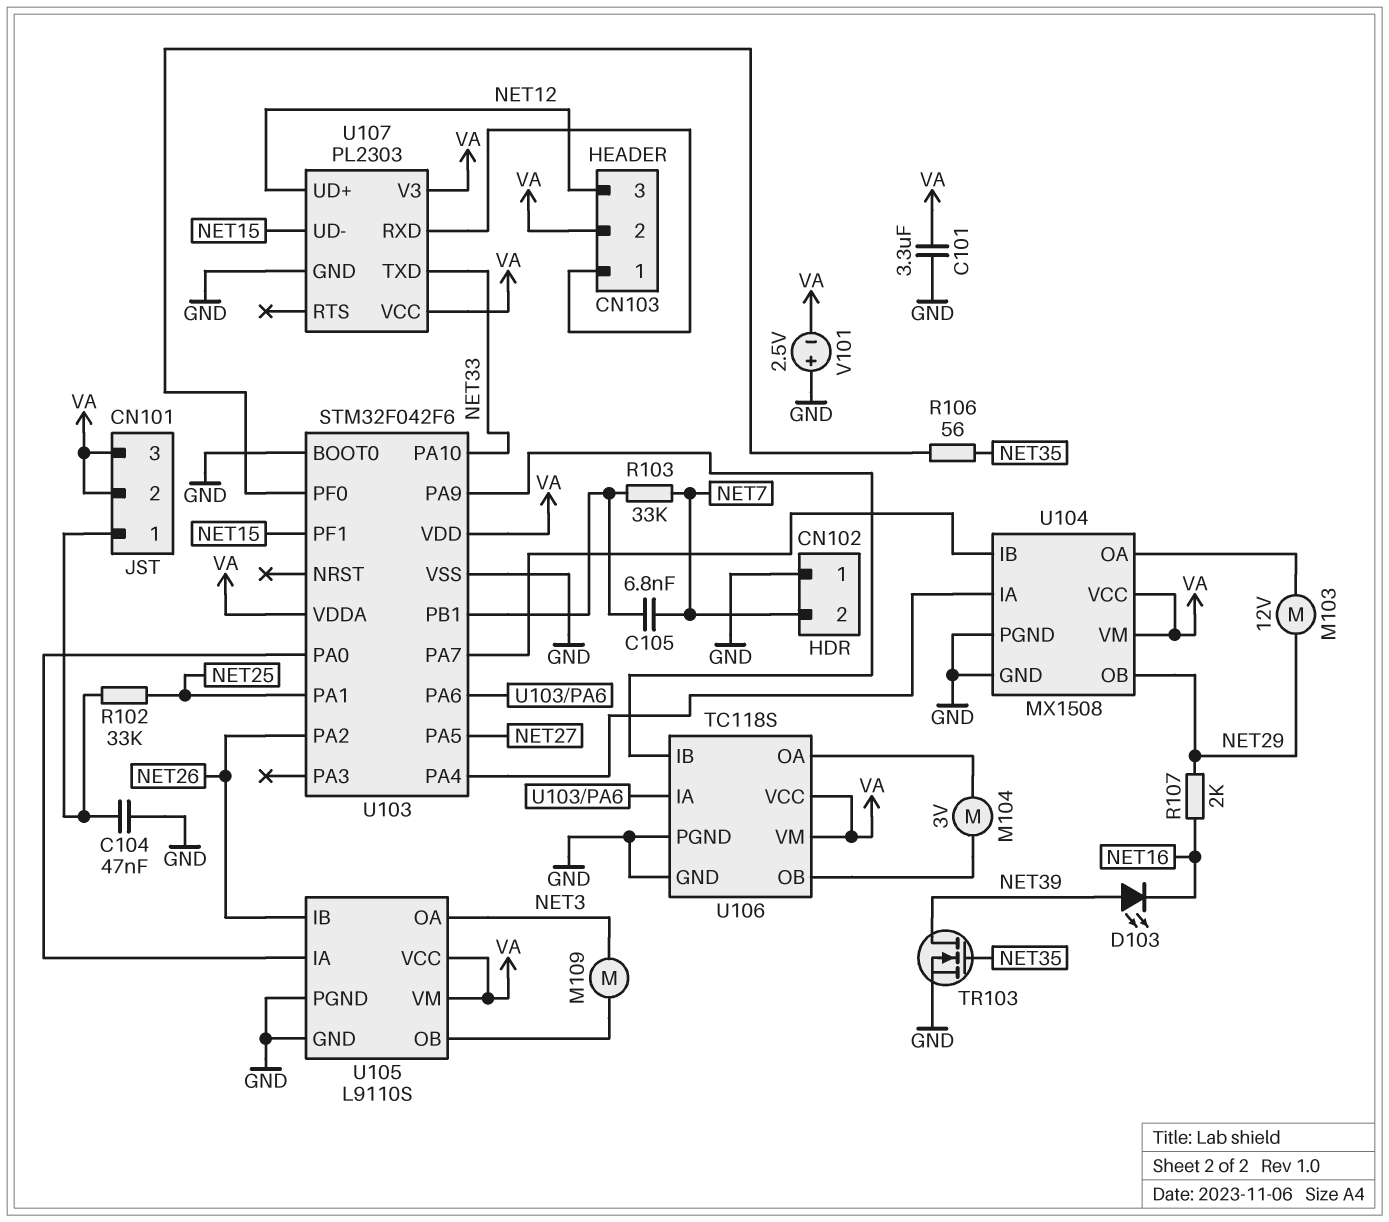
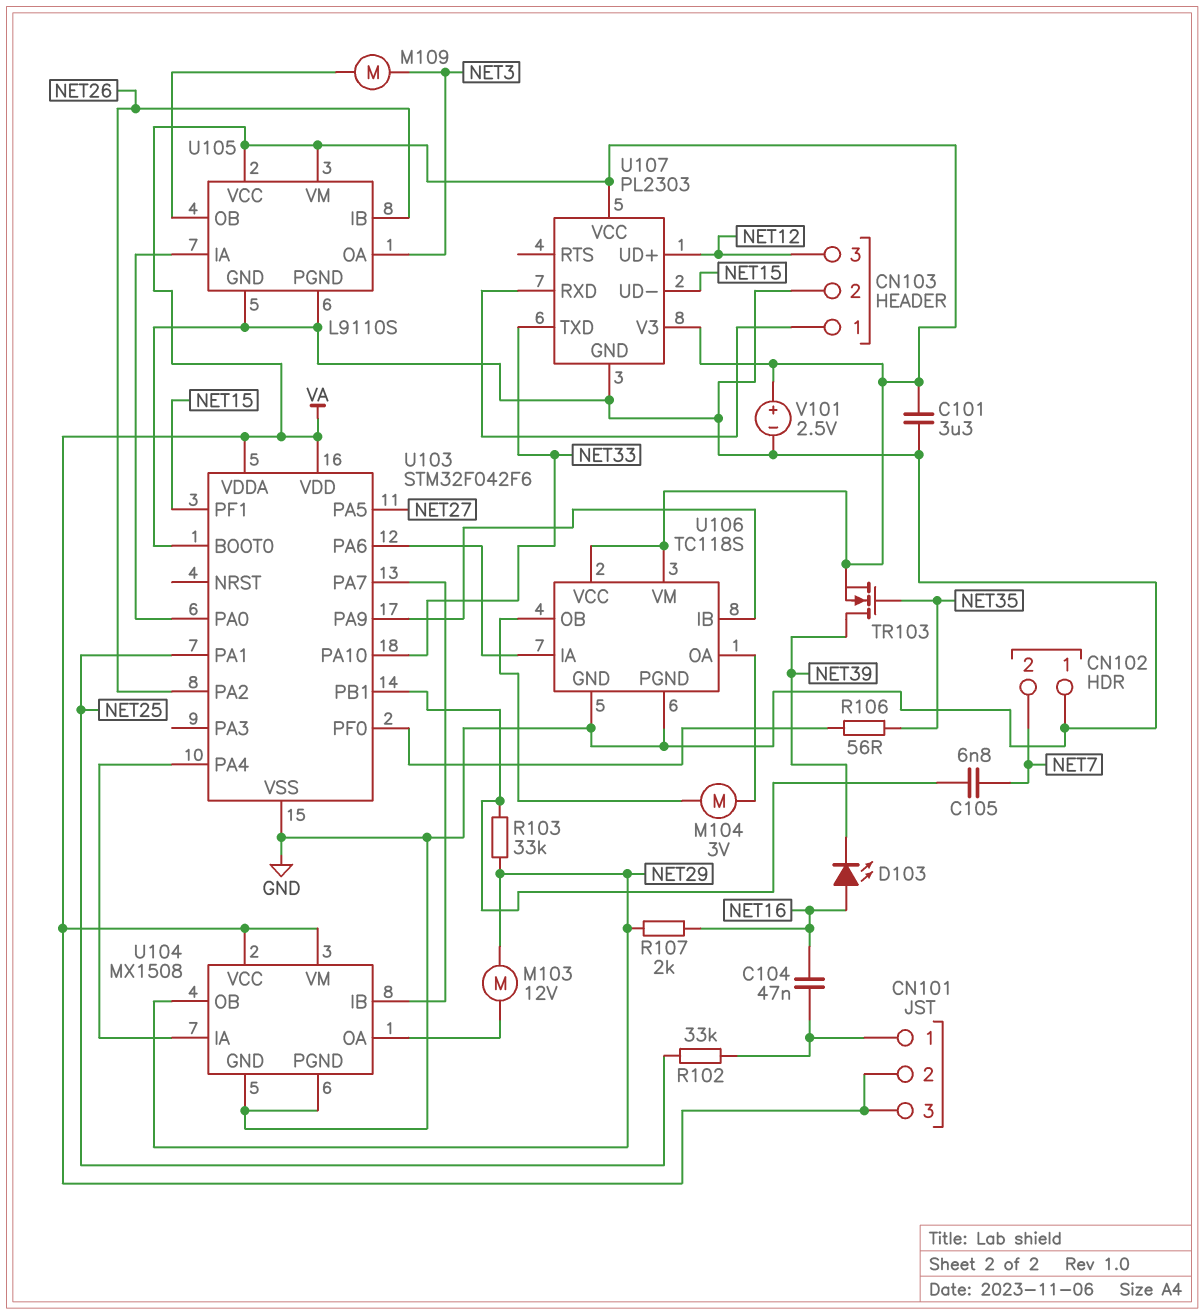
C104: 47nF (CN101/1, GND) -> 47nF (CN101/1, NET16)
CN103 pin 2: VA -> GND
D103: LED (A NET39, K NET16) -> LED (A NET16, K NET39)
R103: 33k (NET7, U103/PB1) -> 33k (NET29, U103/PB1)
TR103: NMOS (G NET35, D NET39, S GND) -> NMOS (G NET35, D NET39, S VA)
V101: 2.5V (plus GND, minus VA) -> 2.5V (plus VA, minus GND)

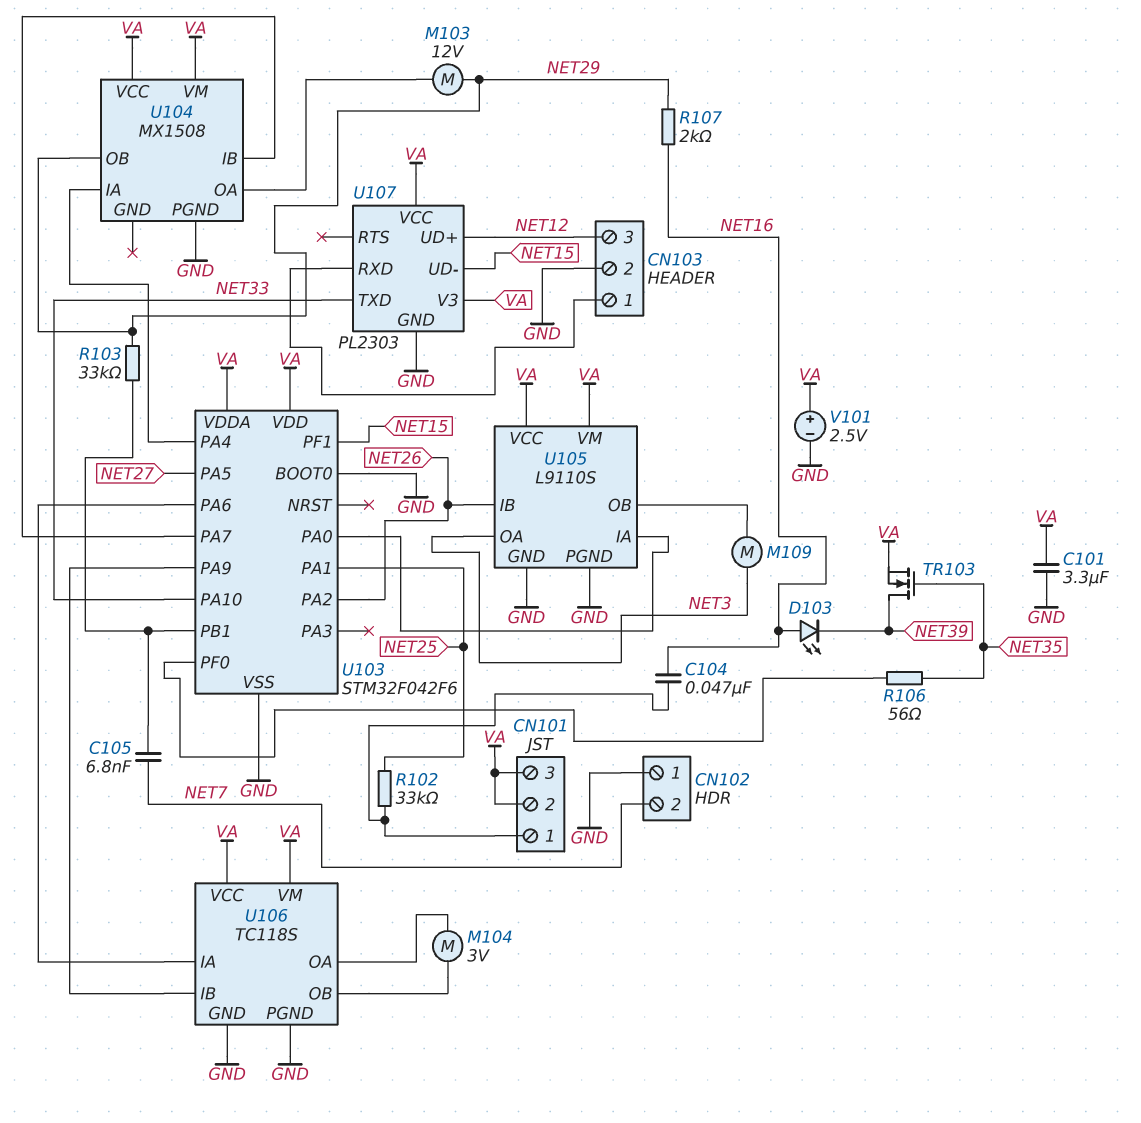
U104 pin GND: GND -> none

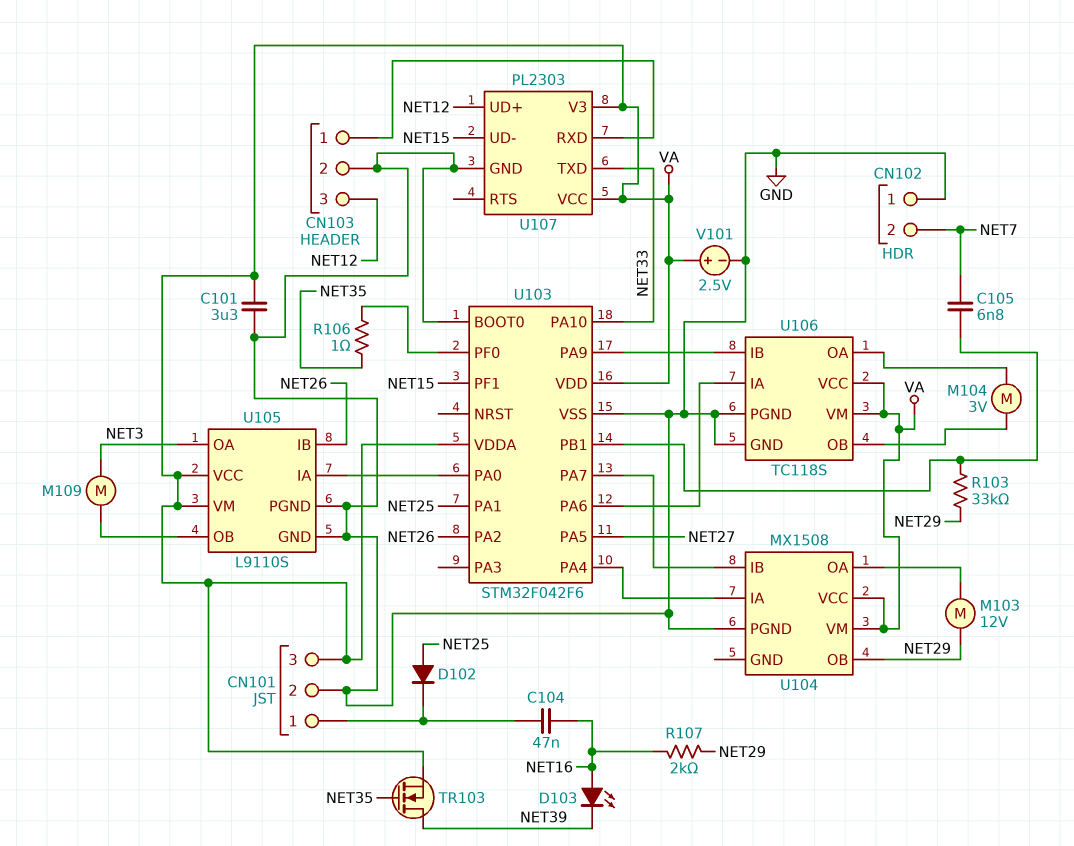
CN101 pin 2: VA -> GND
D102: none -> diode (A NET25, K CN101/1)
R102: 33k (CN101/1, NET25) -> none
R106: 56 (NET35, U103/PF0) -> 1 (NET35, U103/PF0)

